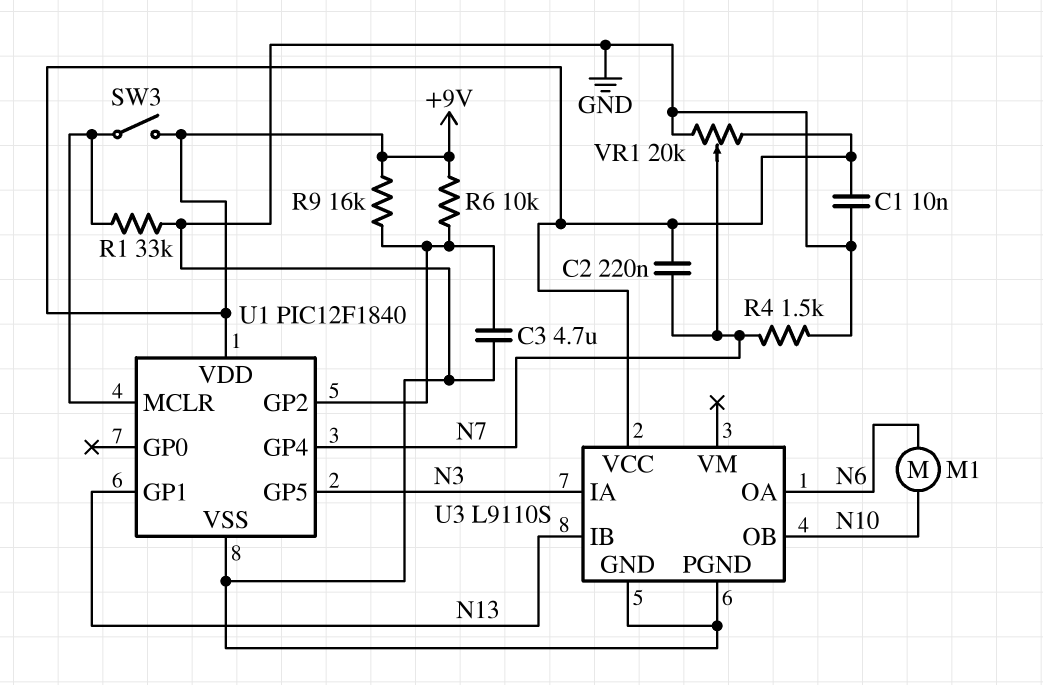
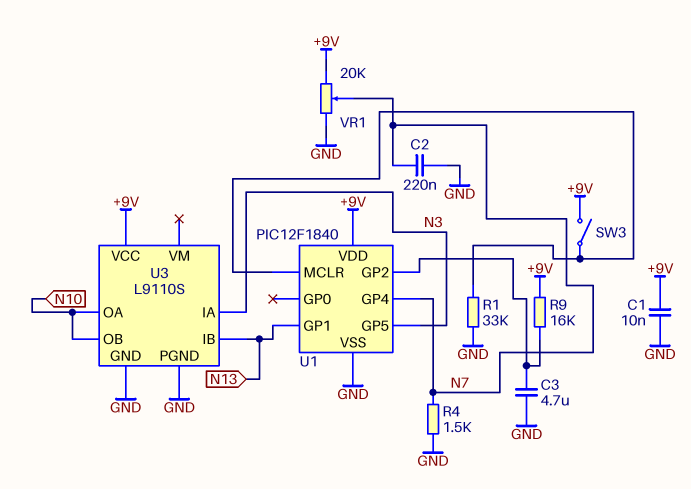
C2: 220nF (+9V, N7) -> 220nF (GND, N7)
M1: motor (N6, N10) -> none
R6: 10k (+9V, U1/GP2) -> none
U3 pin OA: N6 -> N10

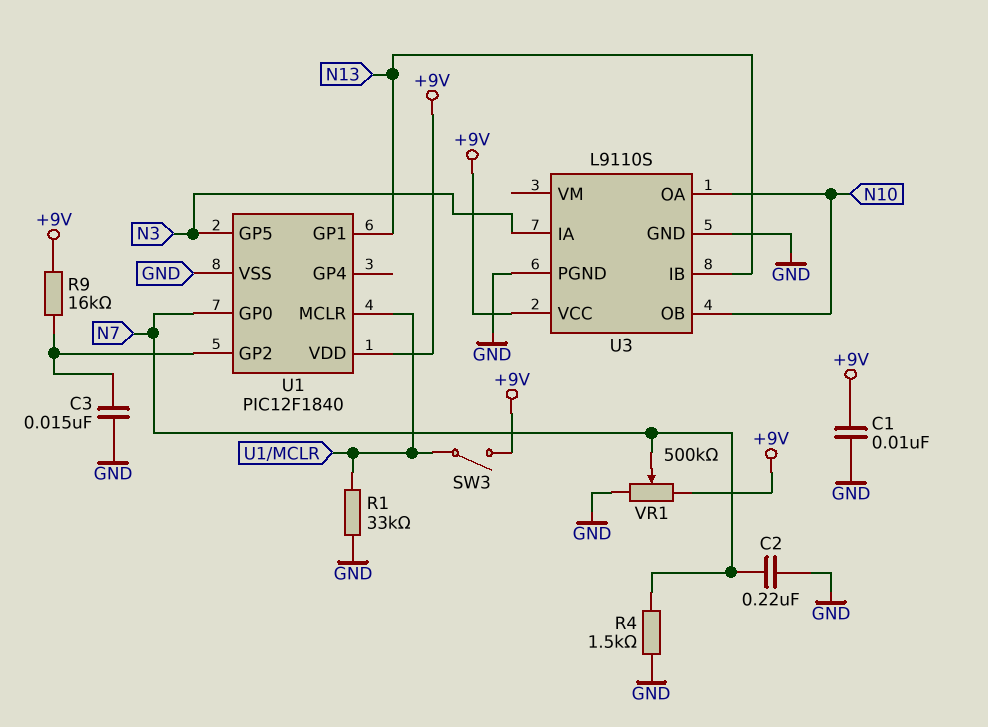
C3: 4.7uF (GND, U1/GP2) -> 15nF (GND, U1/GP2)
U1 pin GP0: none -> N7
U1 pin GP4: N7 -> none
VR1: 20k (+9V, GND, wiper N7) -> 500k (+9V, GND, wiper N7)

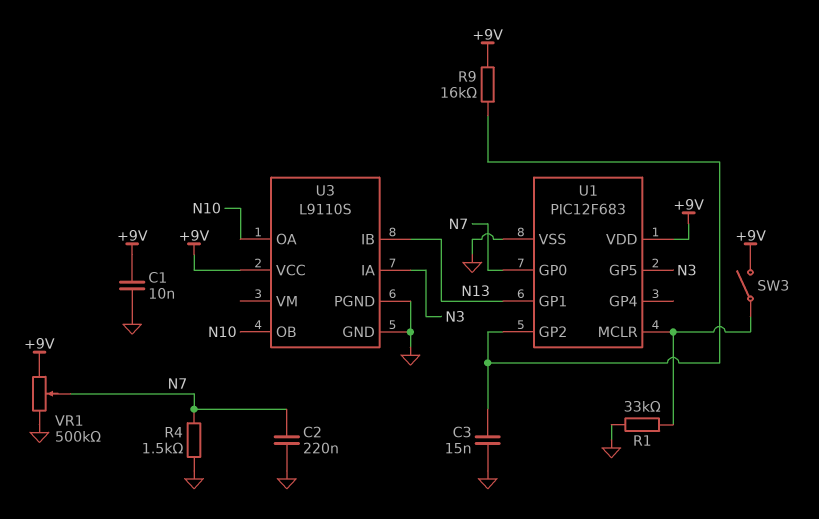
U1: PIC12F1840 -> PIC12F683

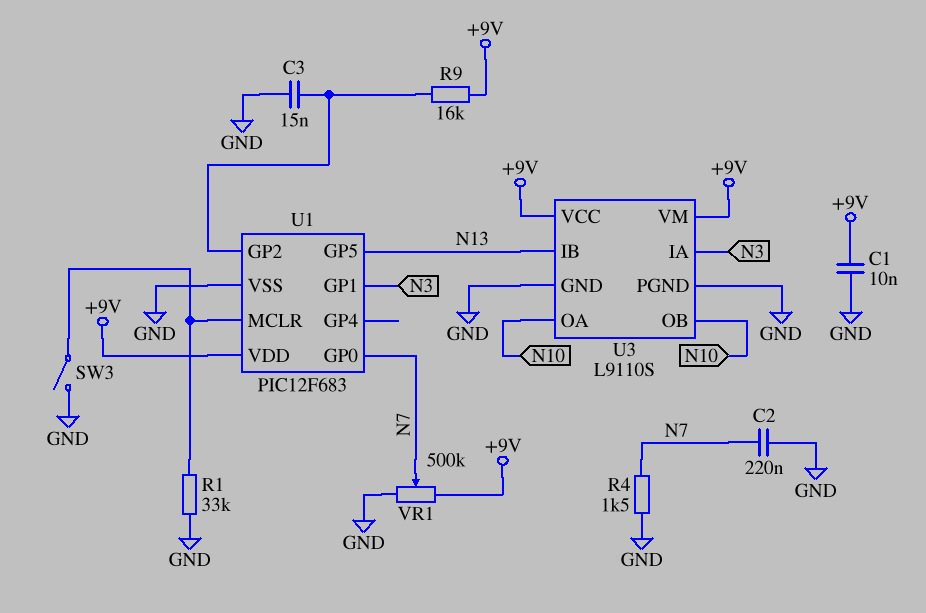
SW3: switch (+9V, U1/MCLR) -> switch (GND, U1/MCLR)
U1 pin GP1: N13 -> N3
U1 pin GP5: N3 -> N13
U3 pin VM: none -> +9V

